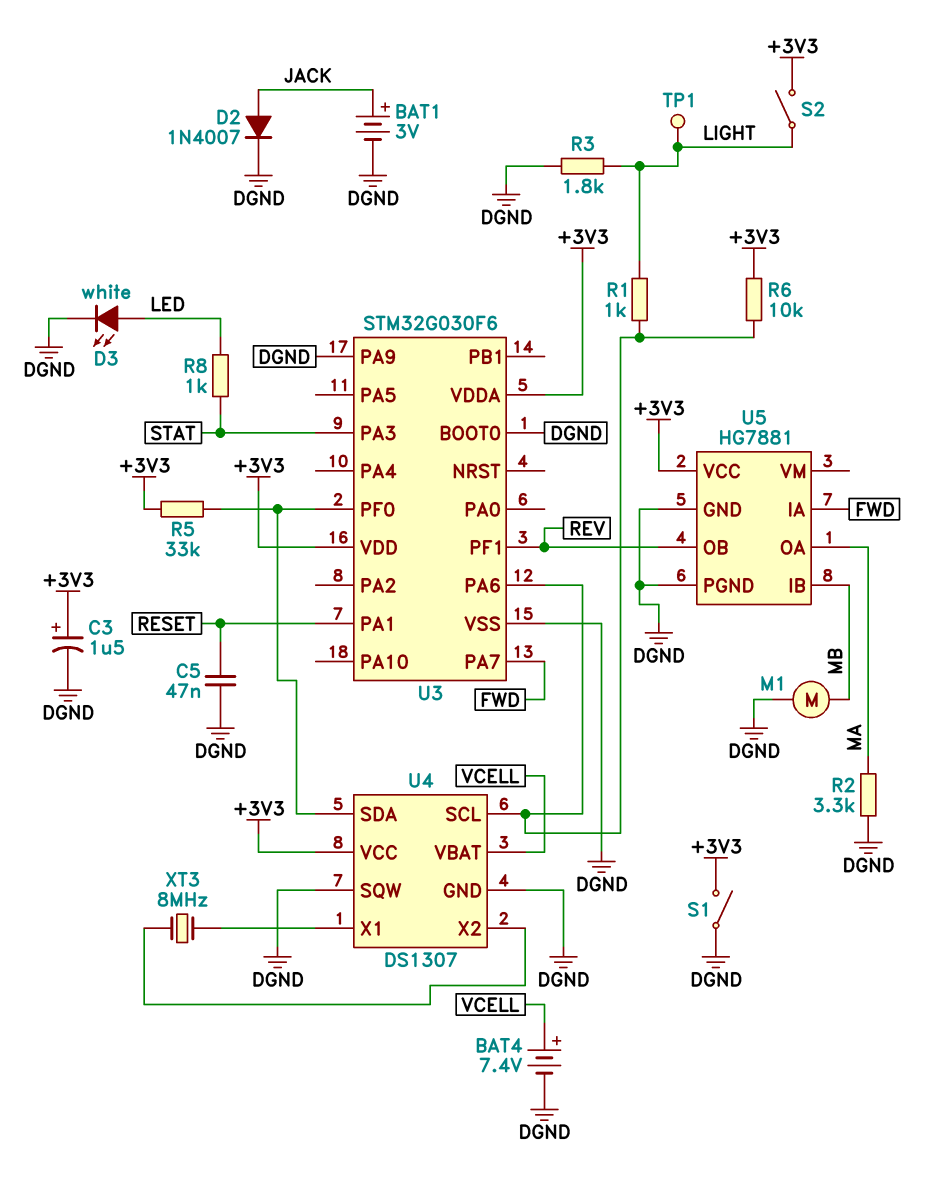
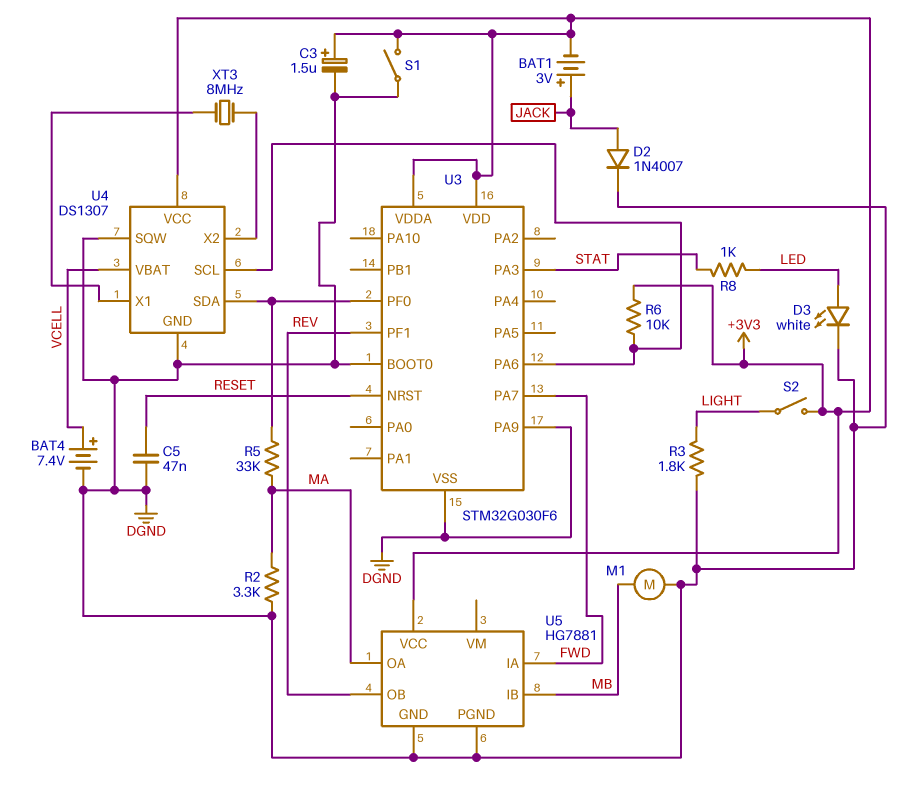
BAT1: 3V (plus JACK, minus DGND) -> 3V (plus JACK, minus +3V3)
R1: 1k (LIGHT, U3/PA6) -> none
R5: 33k (+3V3, U3/PF0) -> 33k (MA, U3/PF0)
TP1: test point (LIGHT) -> none
U3 pin NRST: none -> RESET
U3 pin PA1: RESET -> none

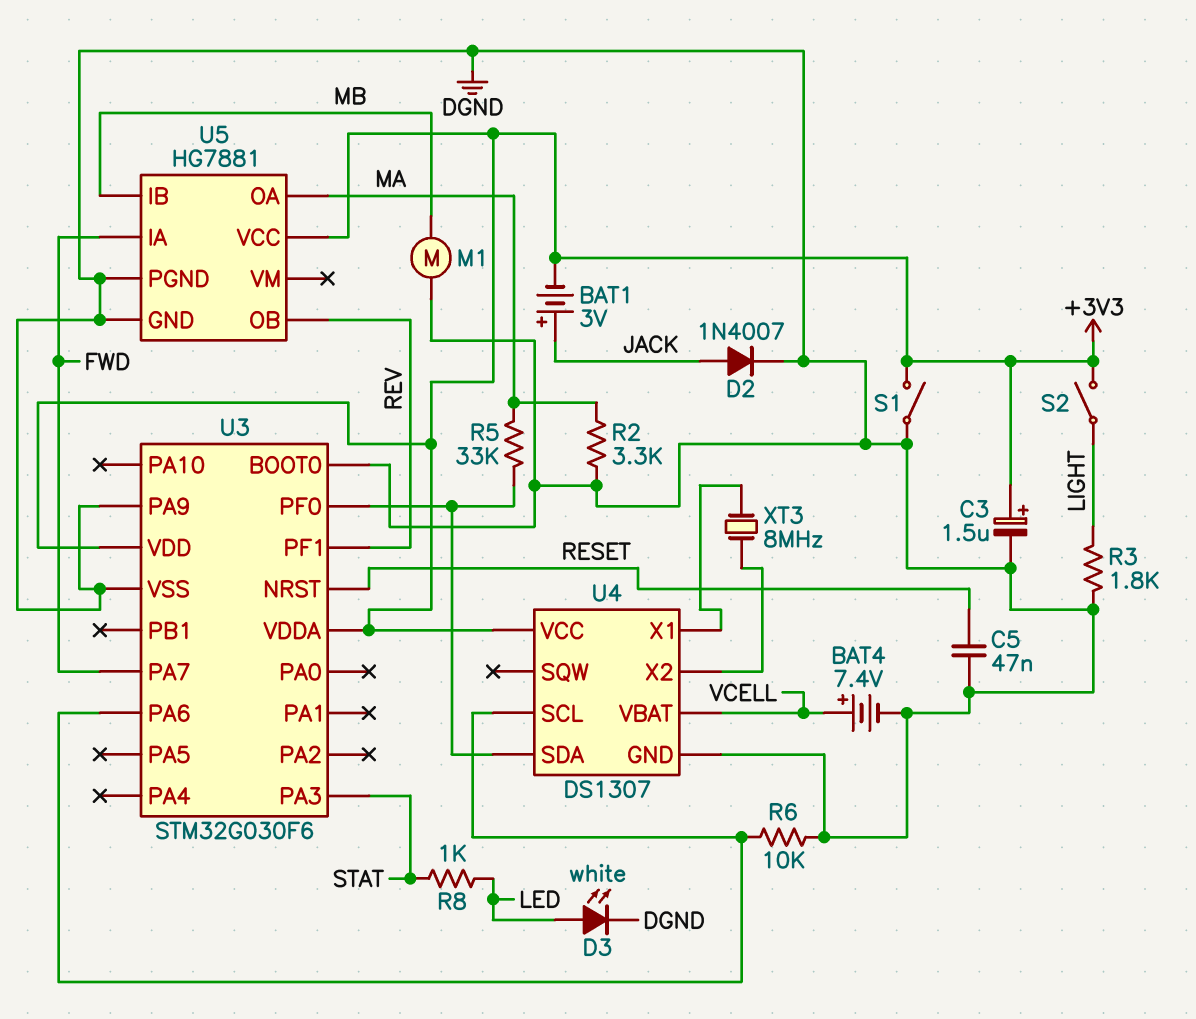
R6: 10k (+3V3, U3/PA6) -> 10k (DGND, U3/PA6)
U4 pin SQW: DGND -> none

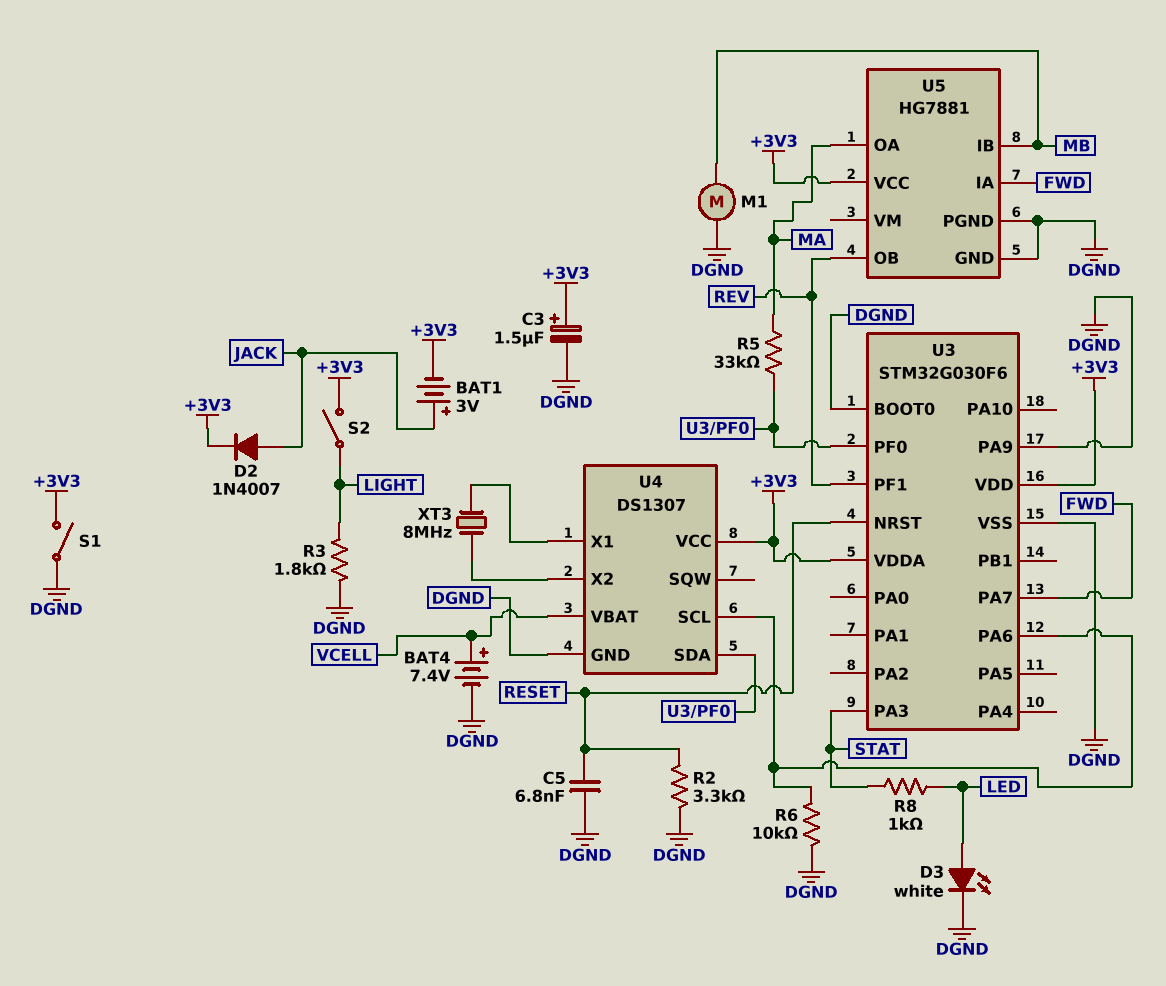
C5: 47nF (DGND, RESET) -> 6.8nF (DGND, RESET)
D2: diode 1N4007 (A JACK, K DGND) -> diode 1N4007 (A JACK, K +3V3)
R2: 3.3k (DGND, MA) -> 3.3k (DGND, RESET)

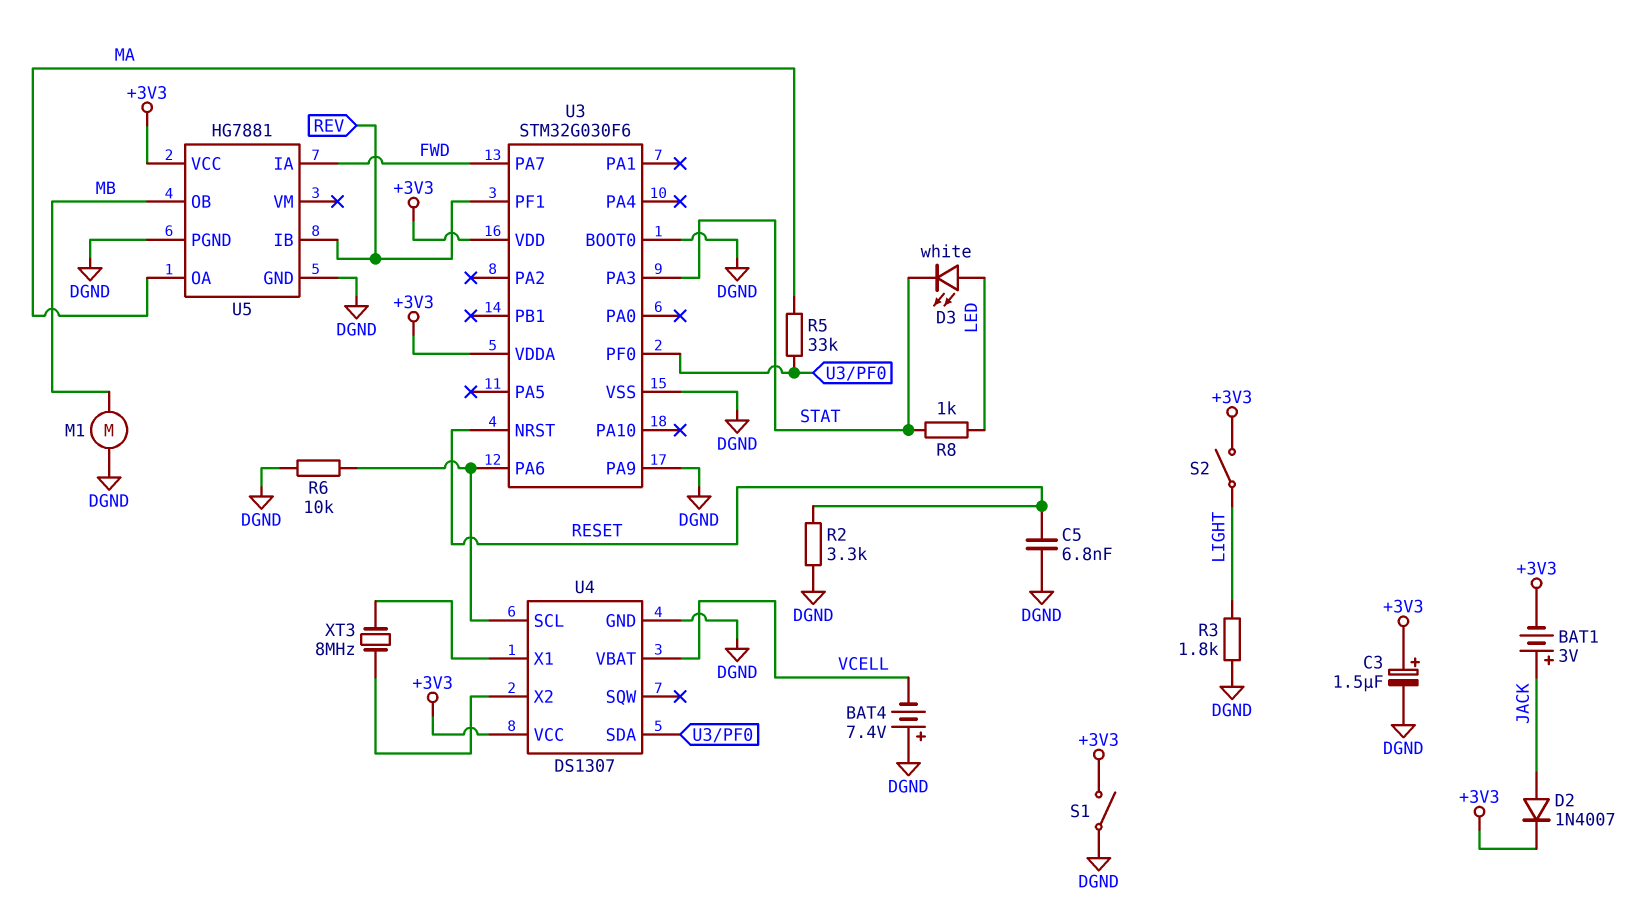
BAT4: 7.4V (plus VCELL, minus DGND) -> 7.4V (plus DGND, minus VCELL)
D3: LED white (A LED, K DGND) -> LED white (A LED, K STAT)
U5 pin IB: MB -> REV
U5 pin OB: REV -> MB

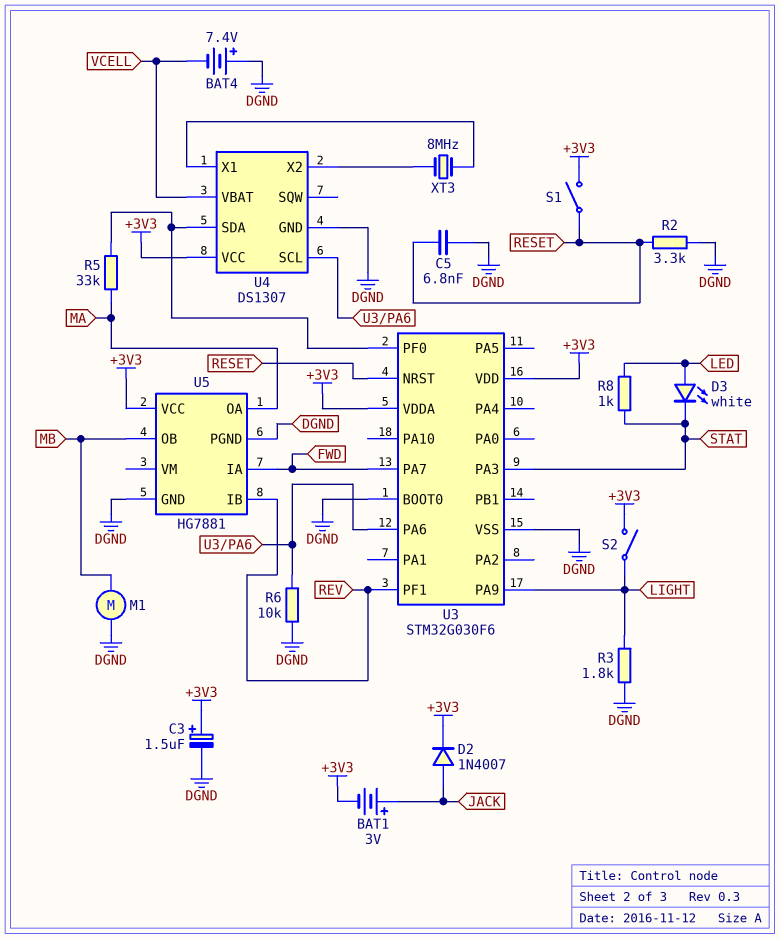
S1: switch (+3V3, DGND) -> switch (+3V3, RESET)
U3 pin PA9: DGND -> LIGHT

